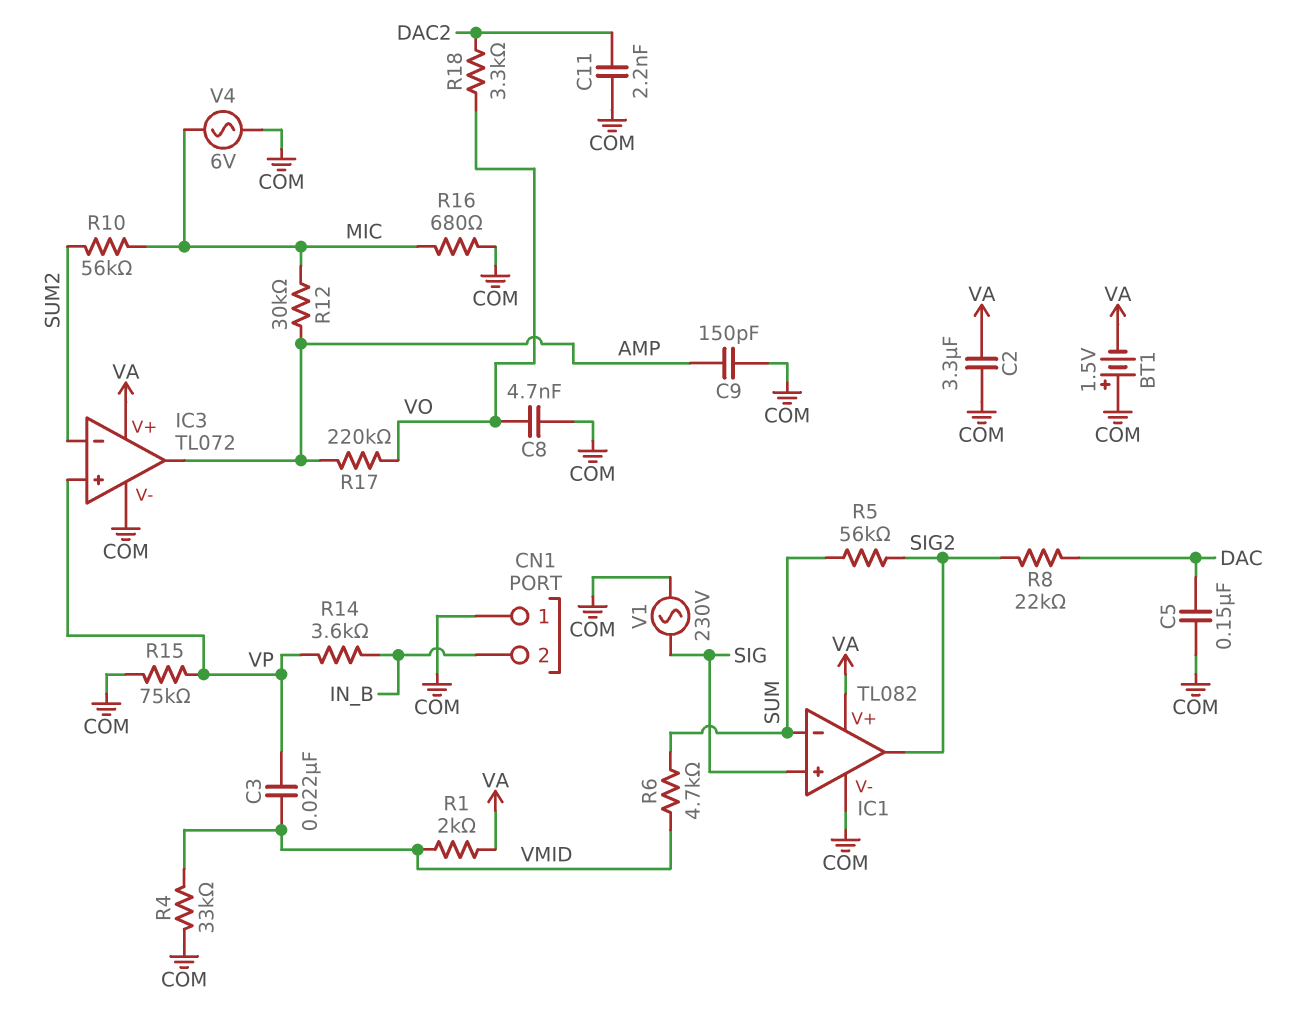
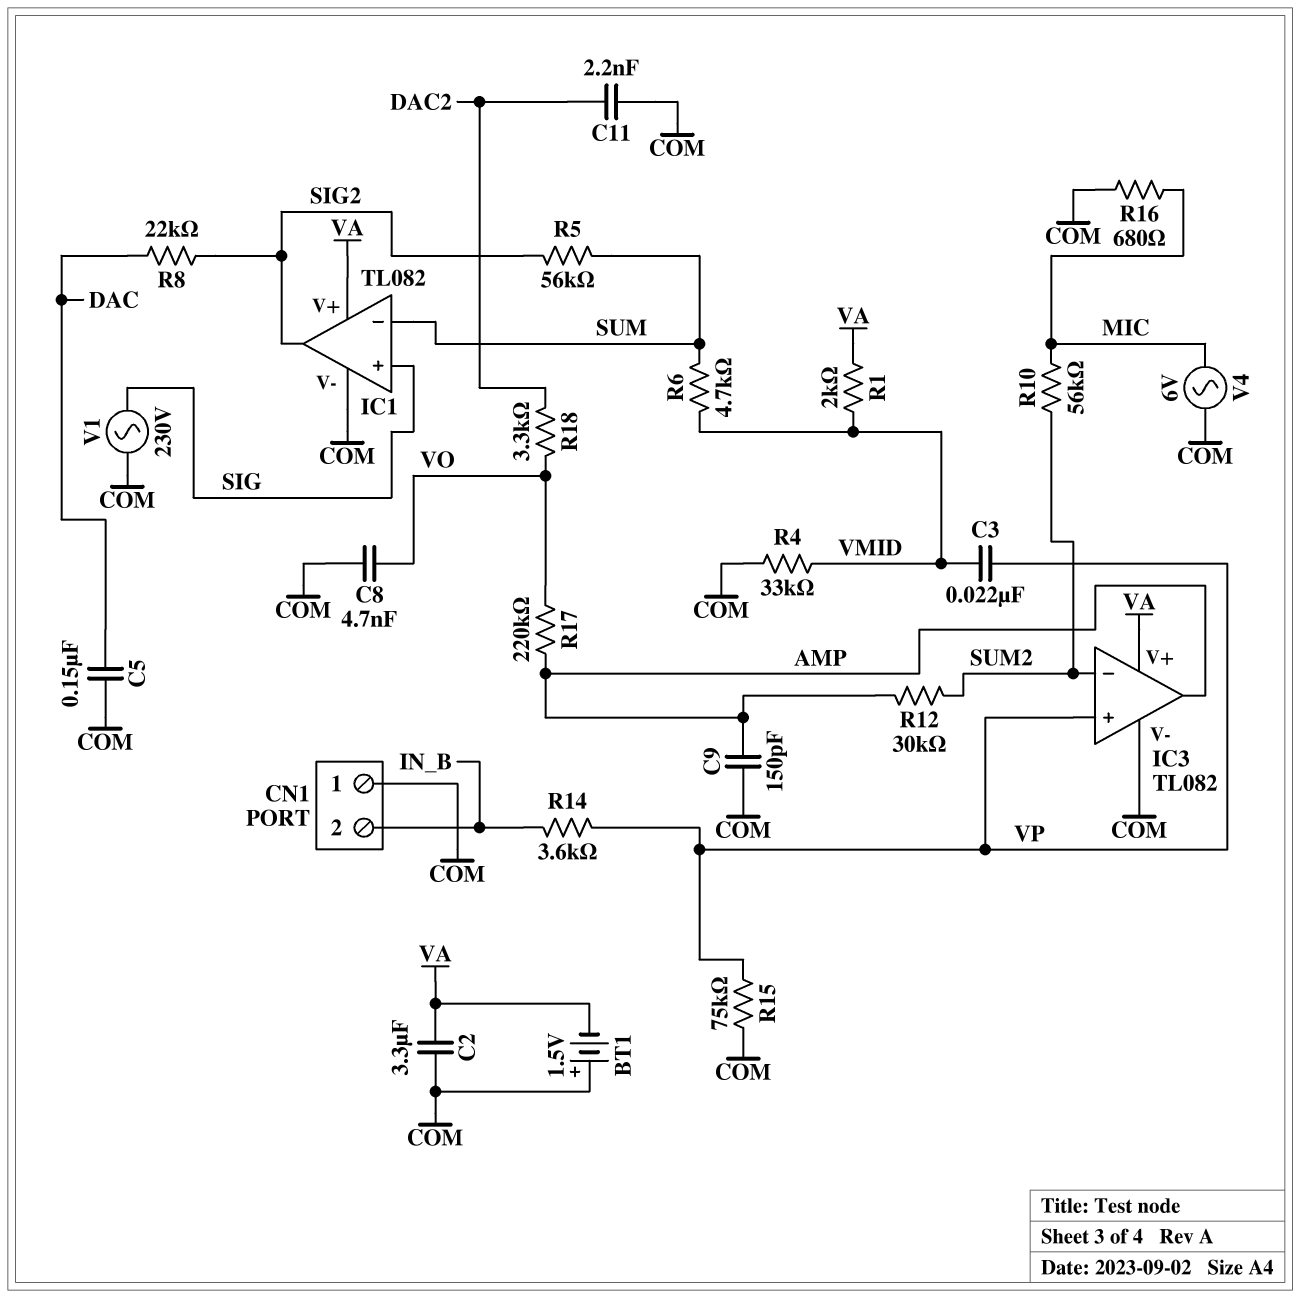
IC3: TL072 -> TL082
R12: 30k (AMP, MIC) -> 30k (AMP, SUM2)

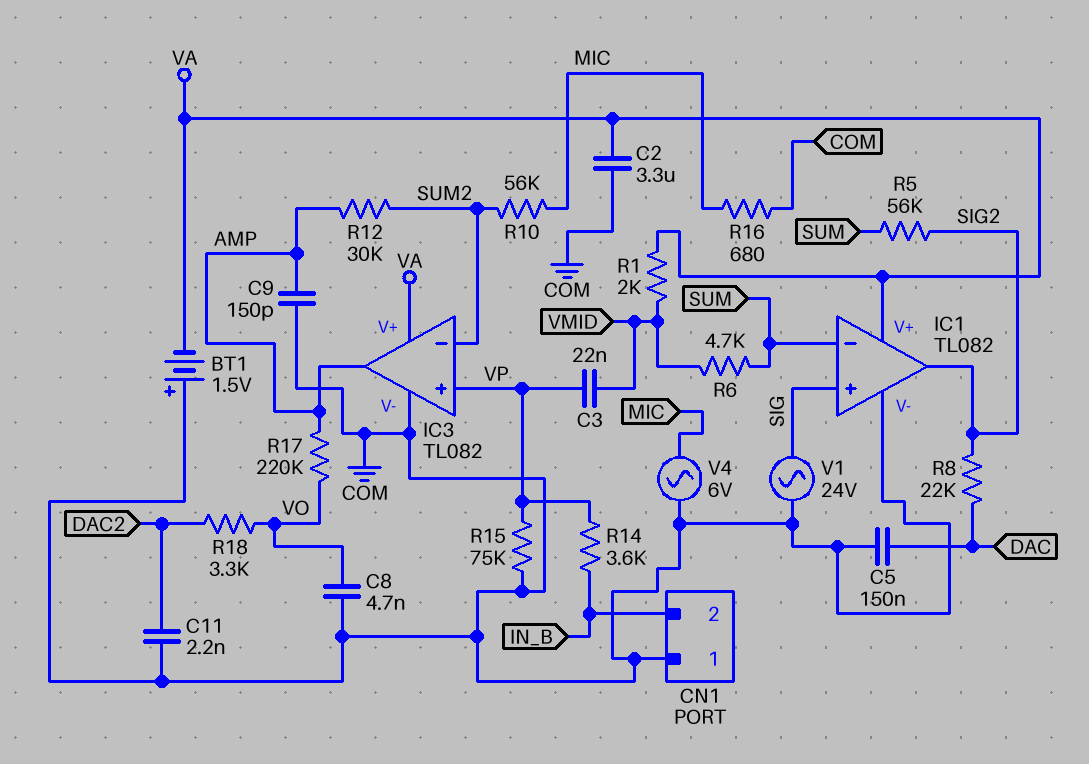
R4: 33k (COM, VMID) -> none
V1: AC 230V (COM, SIG) -> AC 24V (COM, SIG)

